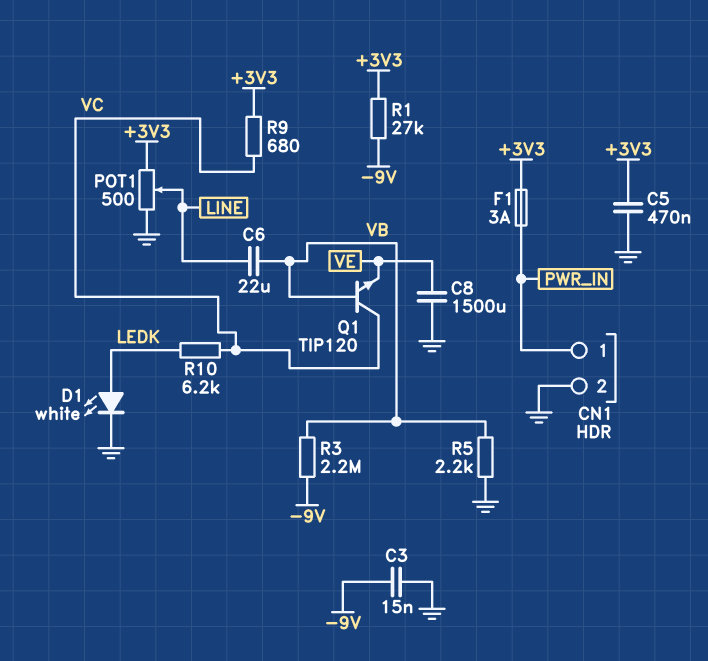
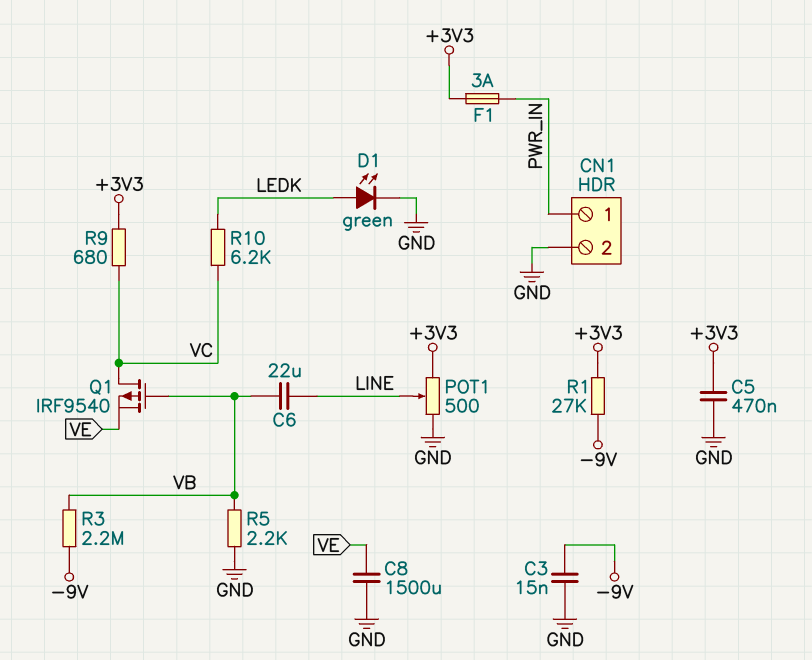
D1: LED white (A LEDK, K GND) -> LED green (A LEDK, K GND)
Q1: NPN TIP120 (B VB, C VC, E VE) -> PMOS IRF9540 (G VB, D VC, S VE)

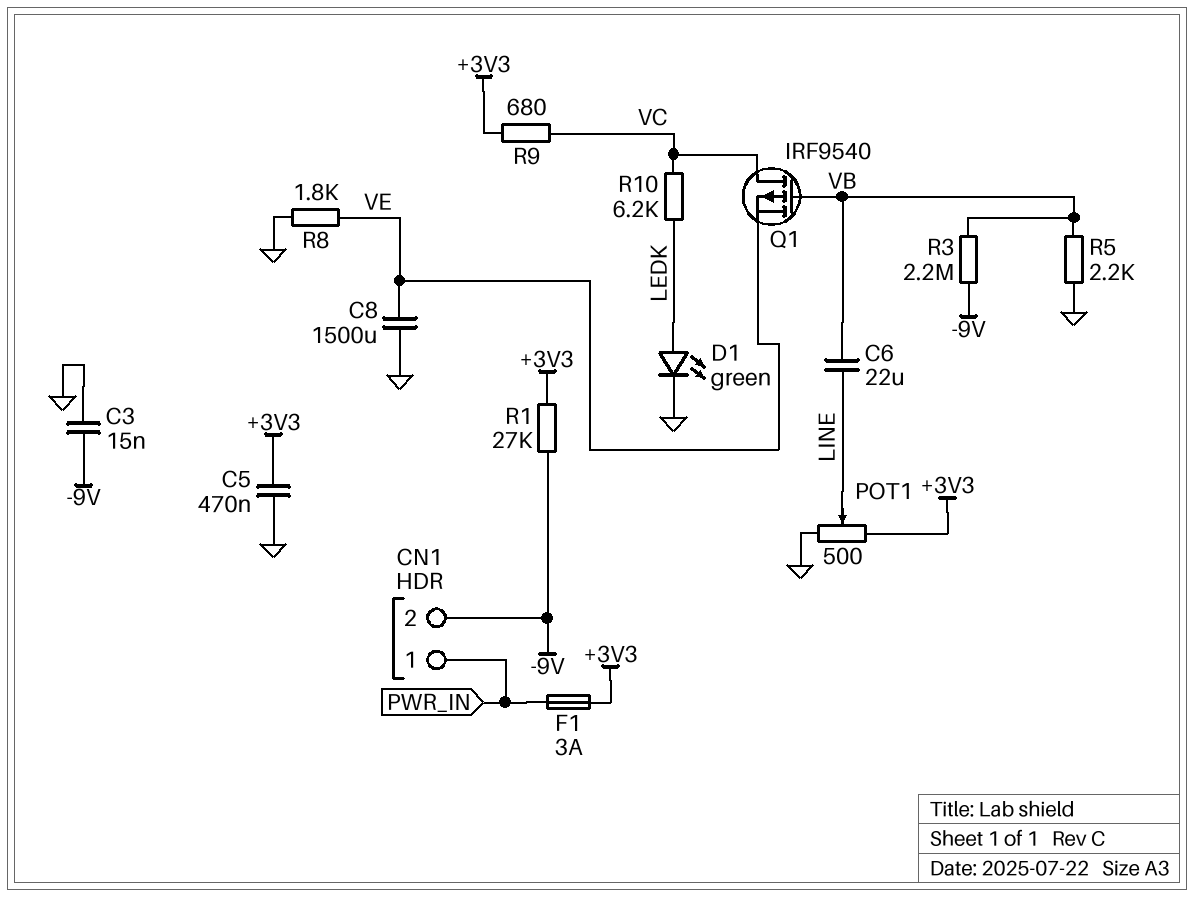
CN1 pin 2: GND -> -9V
R8: none -> 1.8k (GND, VE)

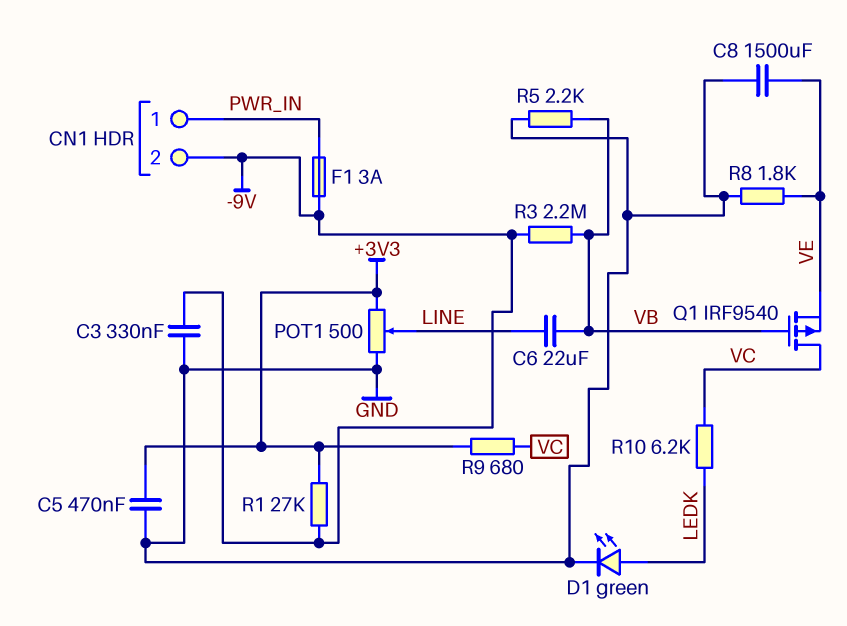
C3: 15nF (-9V, GND) -> 330nF (-9V, GND)
F1: 3A (+3V3, PWR_IN) -> 3A (-9V, PWR_IN)

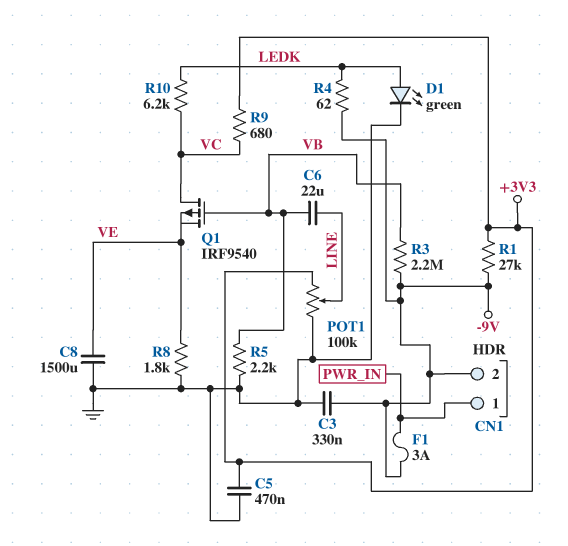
POT1: 500 (+3V3, GND, wiper LINE) -> 100k (+3V3, GND, wiper LINE)
R4: none -> 62 (-9V, LEDK)

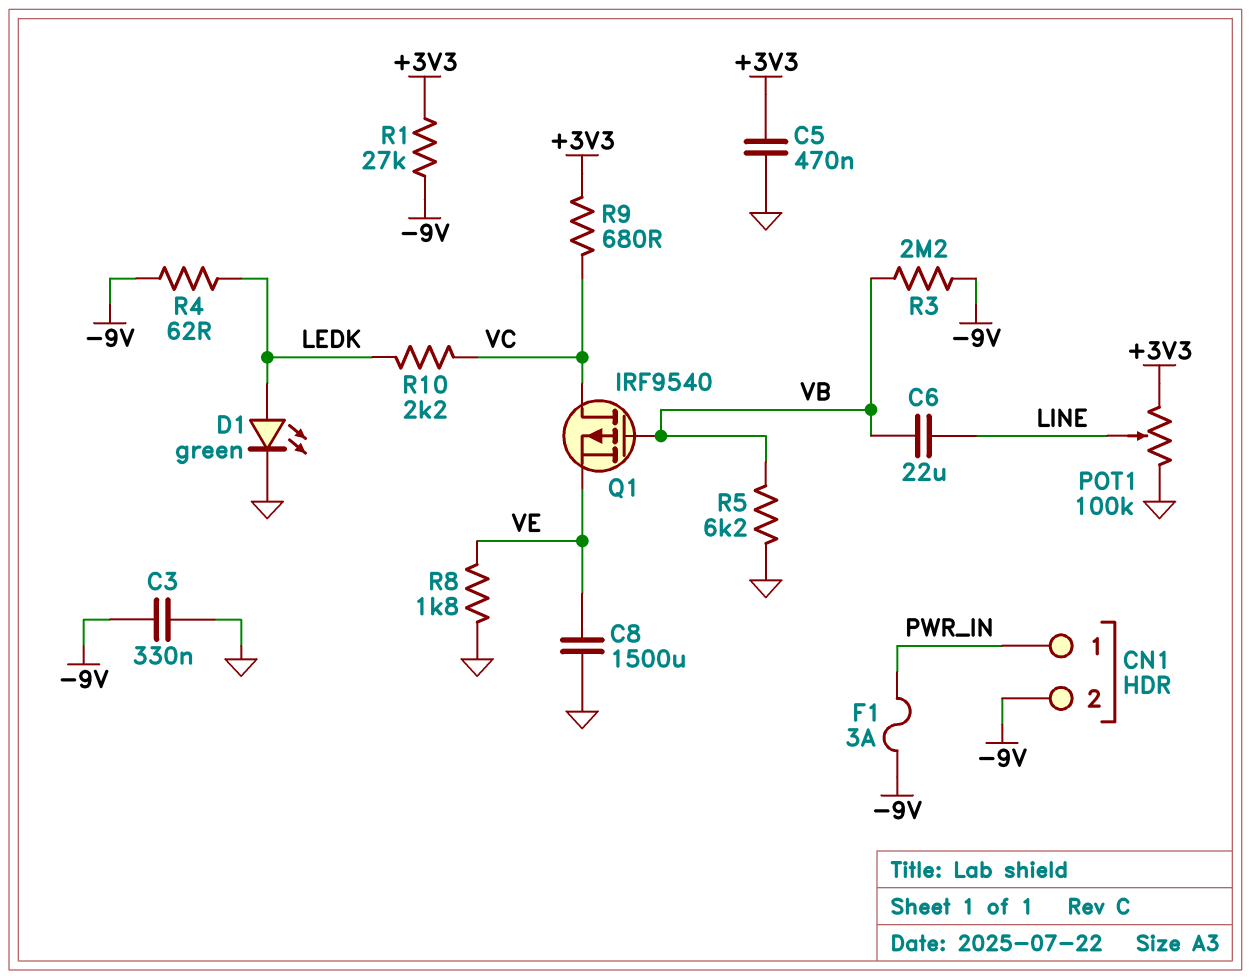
R5: 2.2k (GND, VB) -> 6.2k (GND, VB)
R10: 6.2k (LEDK, VC) -> 2.2k (LEDK, VC)

